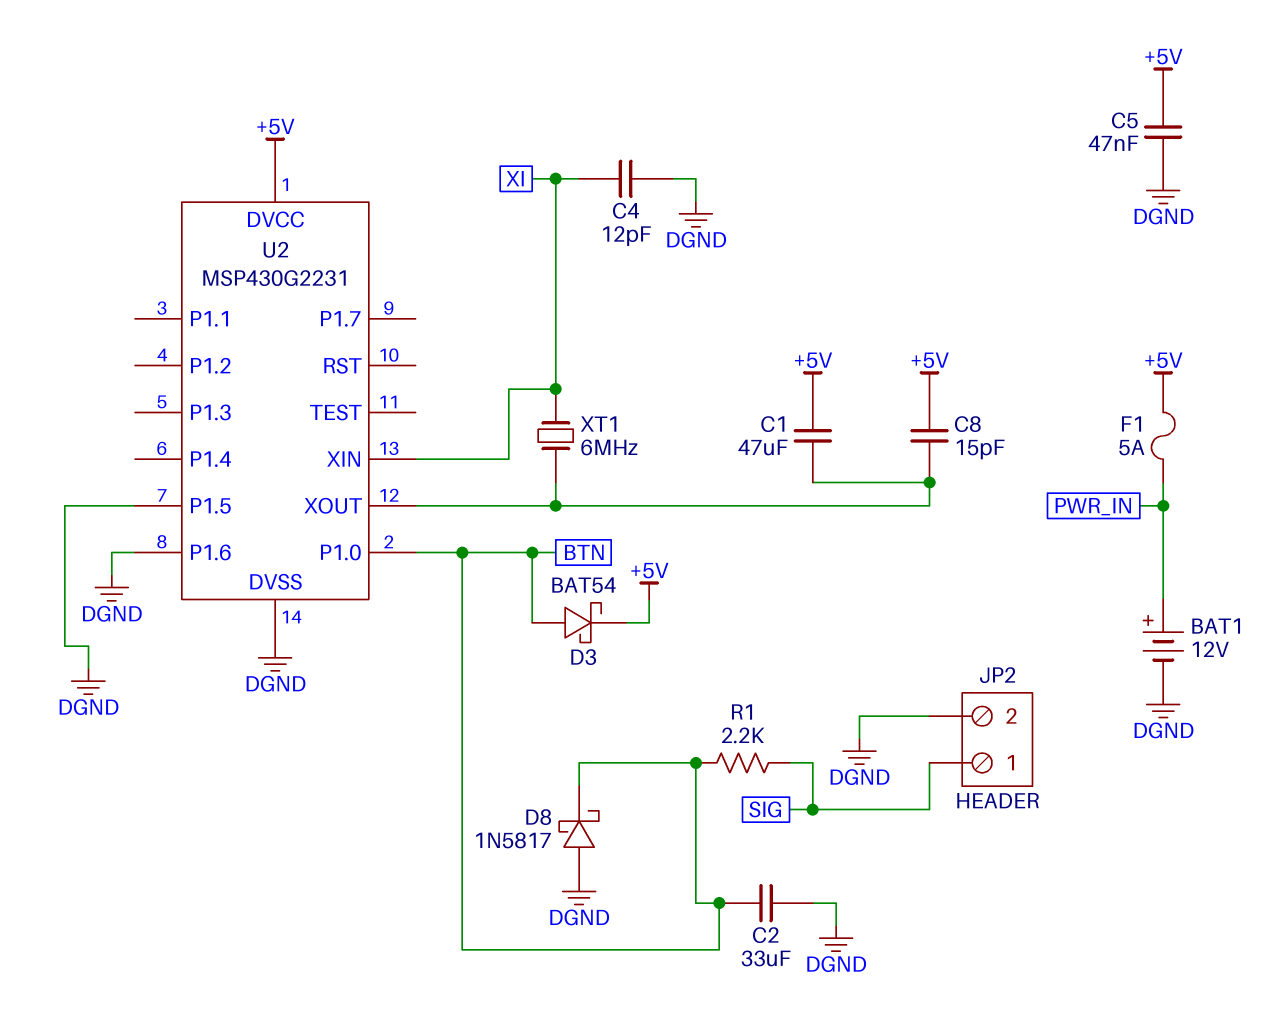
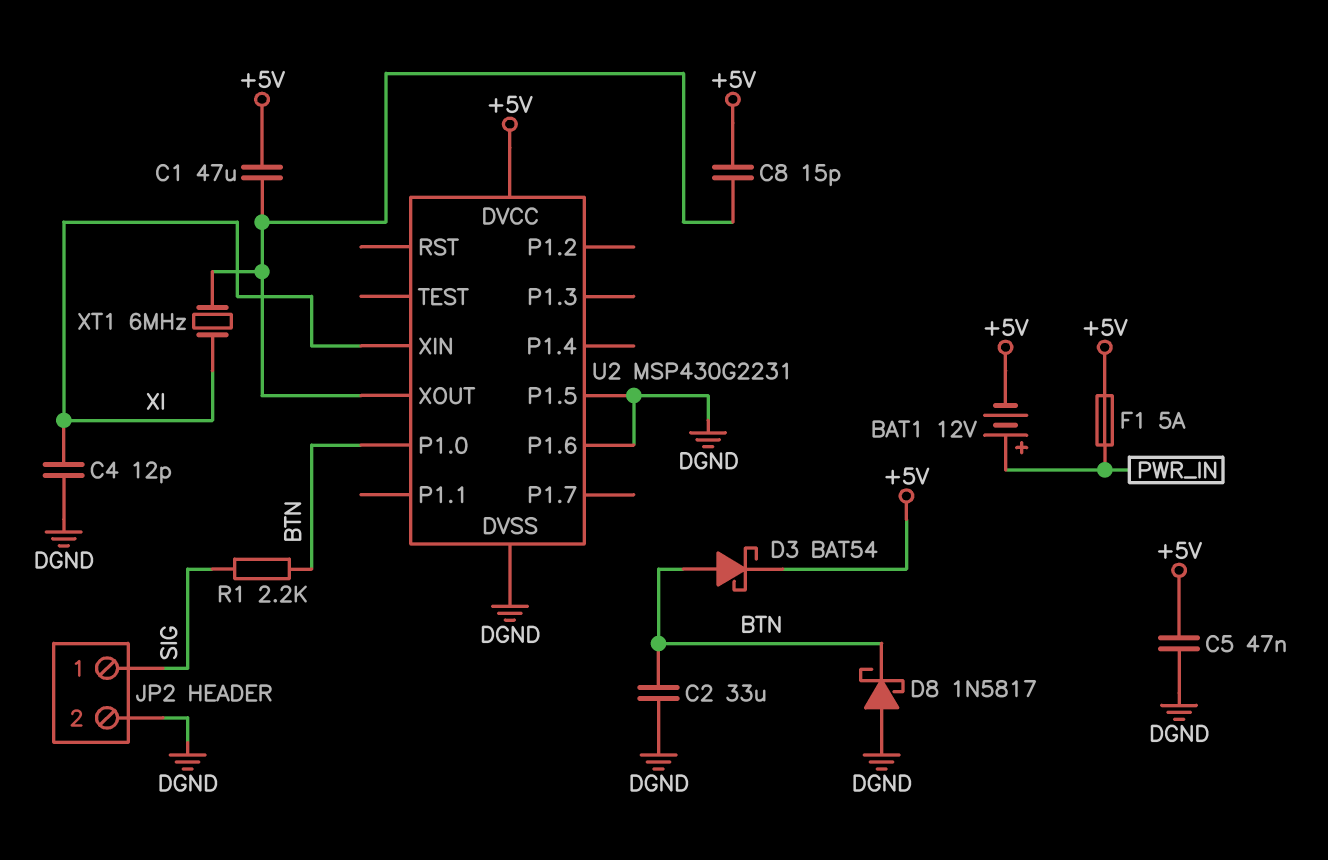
BAT1: 12V (plus PWR_IN, minus DGND) -> 12V (plus PWR_IN, minus +5V)

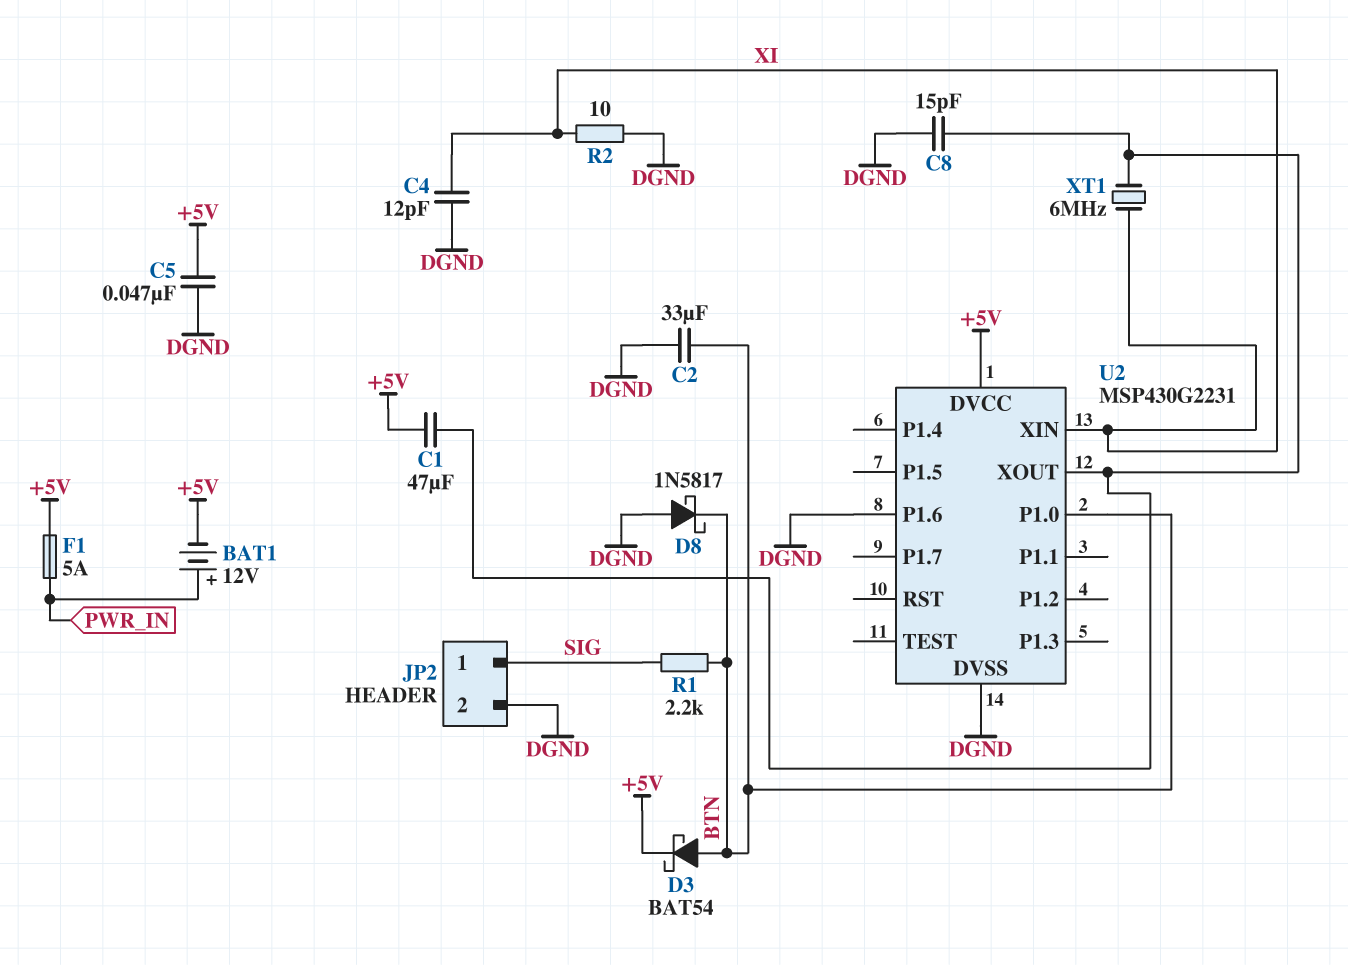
C8: 15pF (+5V, U2/XOUT) -> 15pF (DGND, U2/XOUT)
R2: none -> 10 (DGND, XI)
U2 pin P1.5: DGND -> none

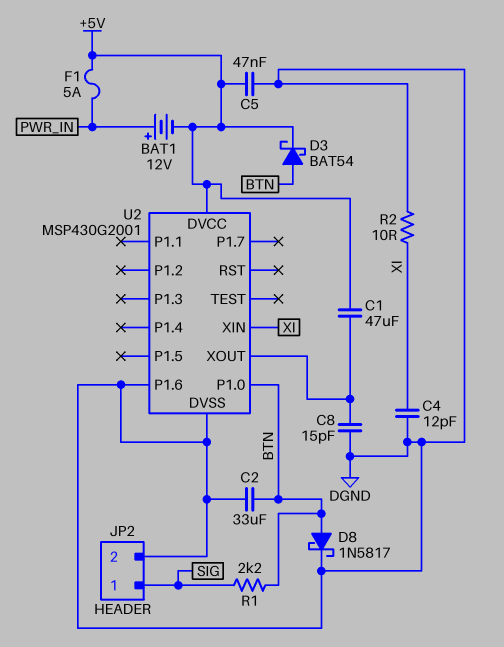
D8: schottky 1N5817 (A DGND, K BTN) -> schottky 1N5817 (A BTN, K DGND)
U2: MSP430G2231 -> MSP430G2001
XT1: 6MHz (U2/XOUT, XI) -> none

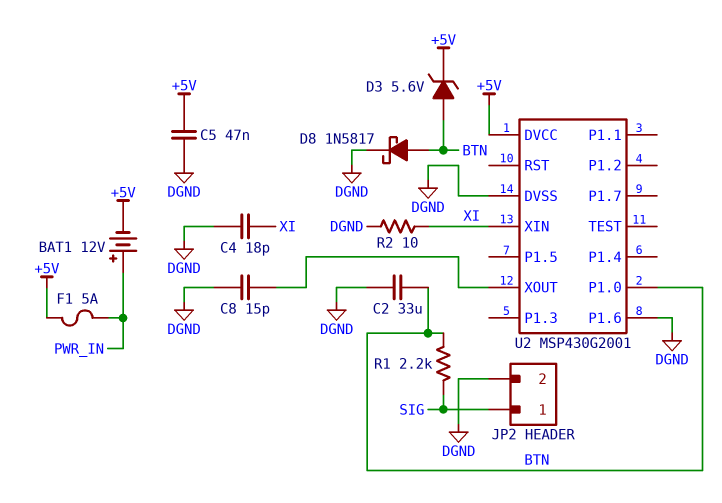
C1: 47uF (+5V, U2/XOUT) -> none
C4: 12pF (DGND, XI) -> 18pF (DGND, XI)
D3: schottky BAT54 (A BTN, K +5V) -> zener 5.6V (A BTN, K +5V)

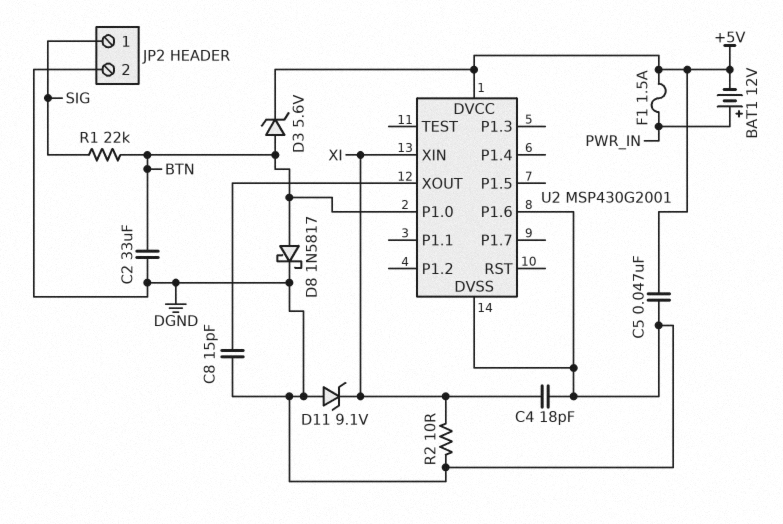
D11: none -> zener 9.1V (A DGND, K XI)
F1: 5A (+5V, PWR_IN) -> 1.5A (+5V, PWR_IN)
R1: 2.2k (BTN, SIG) -> 22k (BTN, SIG)

